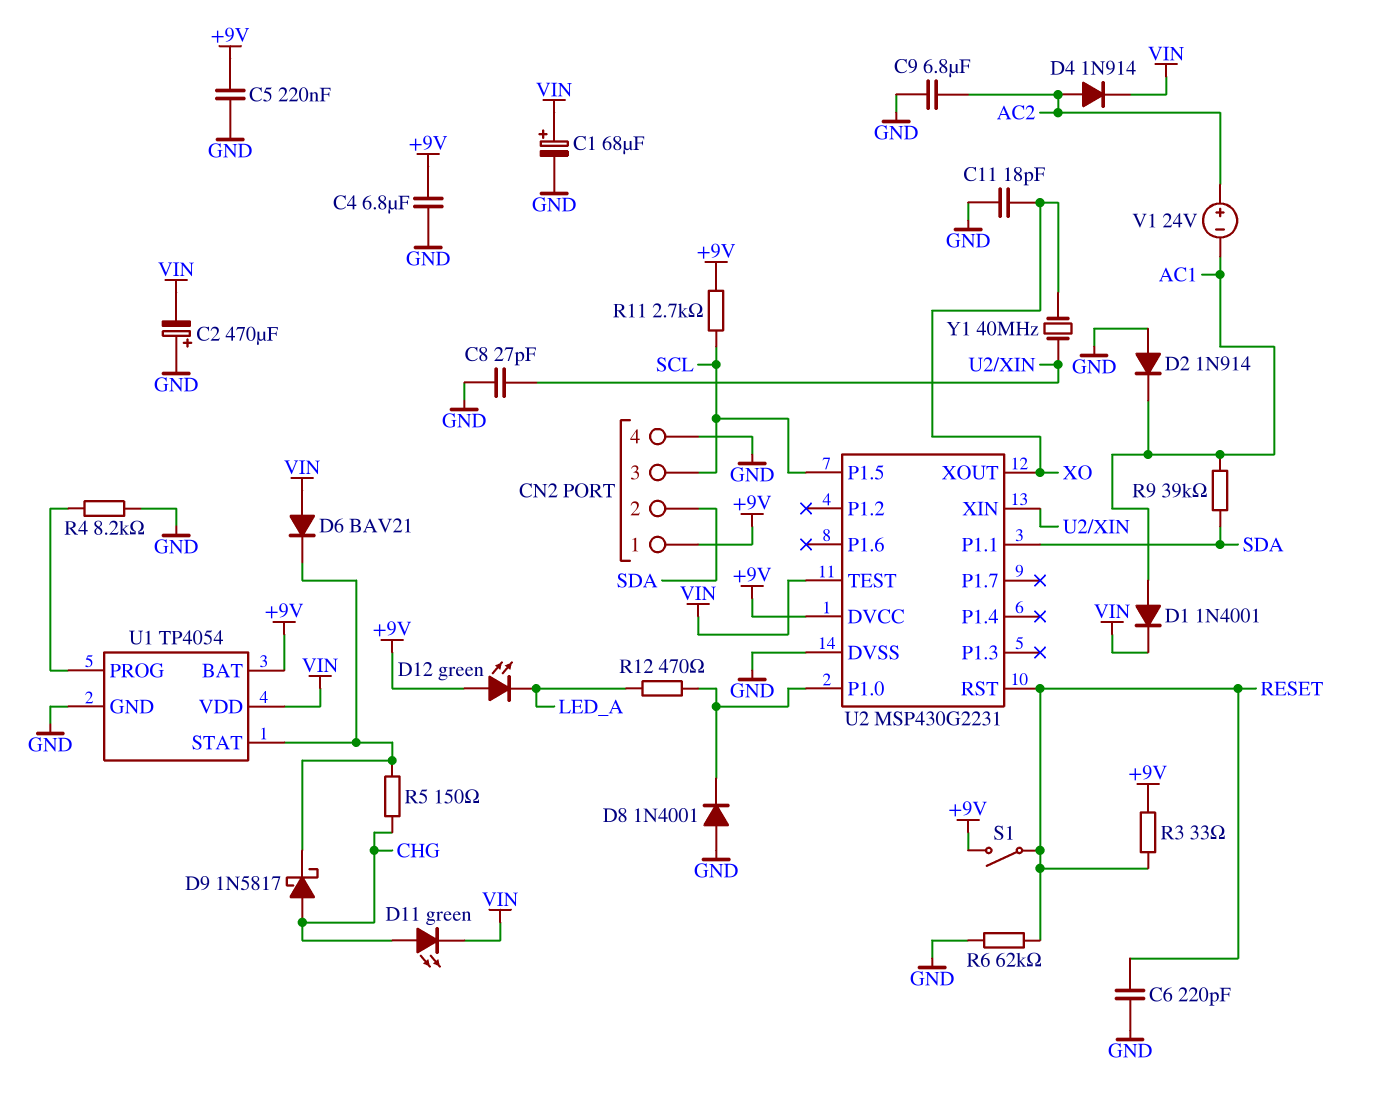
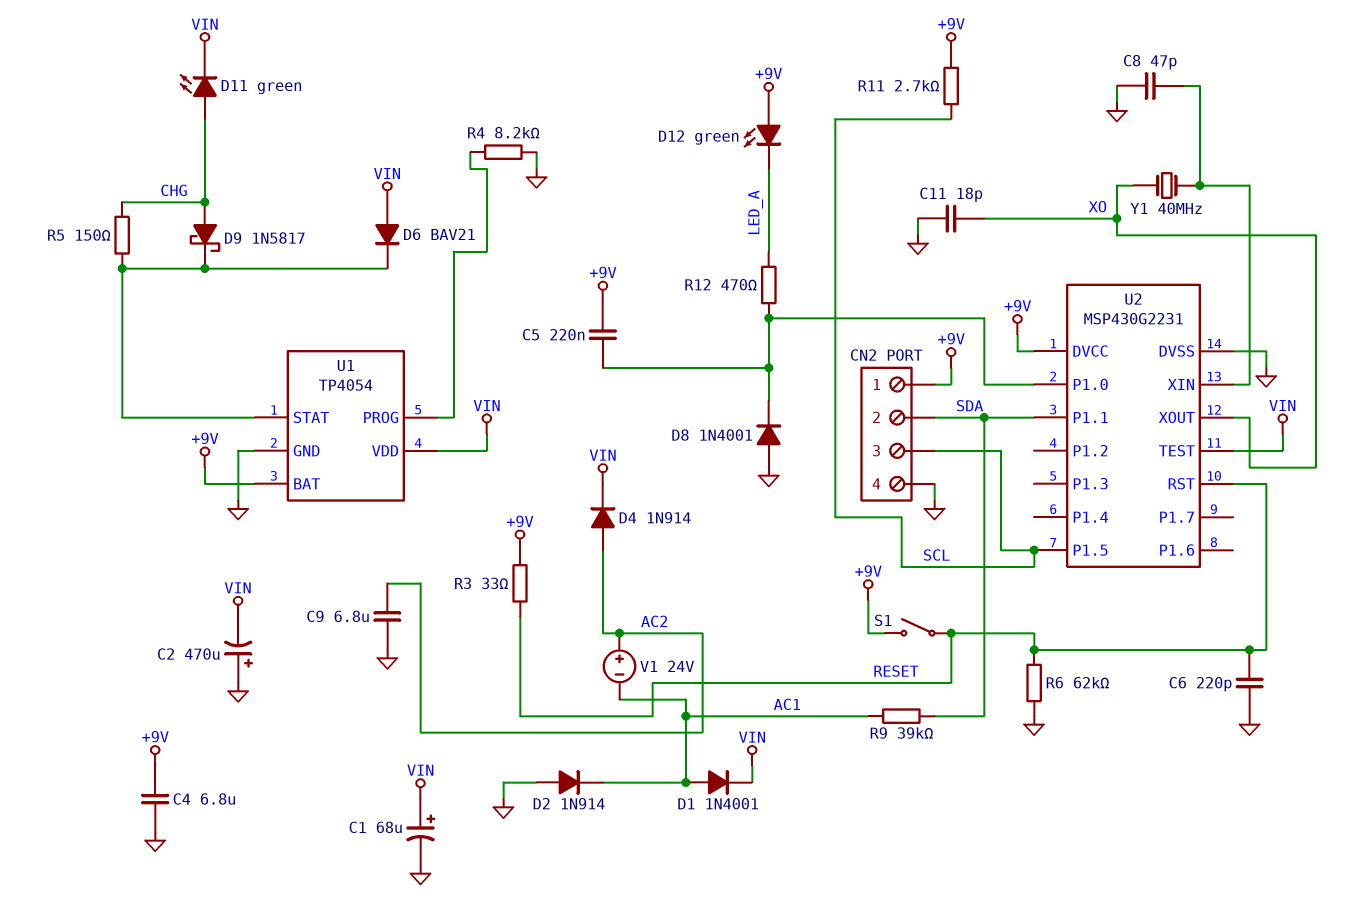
C5: 220nF (+9V, GND) -> 220nF (+9V, U2/P1.0)
C8: 27pF (GND, U2/XIN) -> 47pF (GND, U2/XIN)

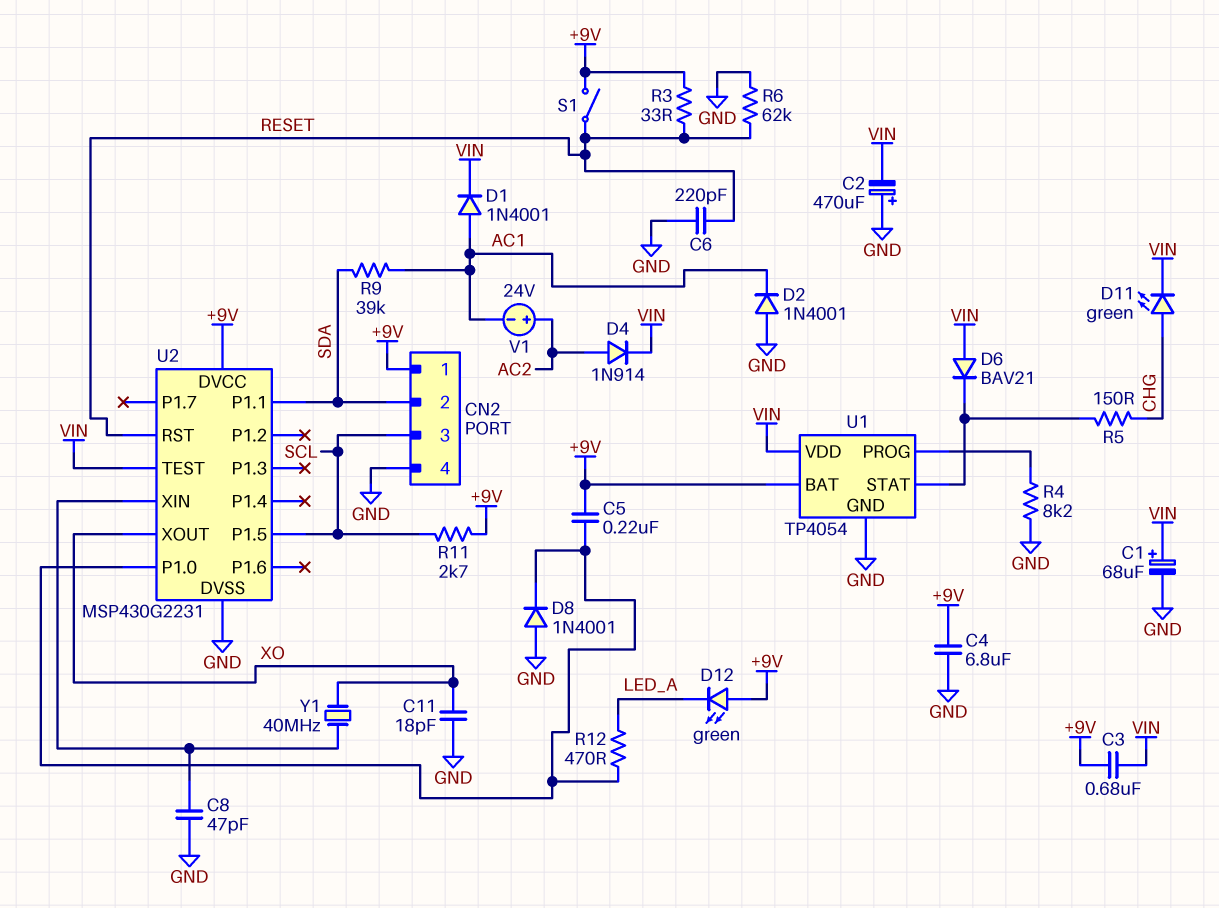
C3: none -> 680nF (+9V, VIN)
C9: 6.8uF (AC2, GND) -> none
D2: diode 1N914 (A GND, K AC1) -> diode 1N4001 (A GND, K AC1)
D9: schottky 1N5817 (A CHG, K U1/STAT) -> none

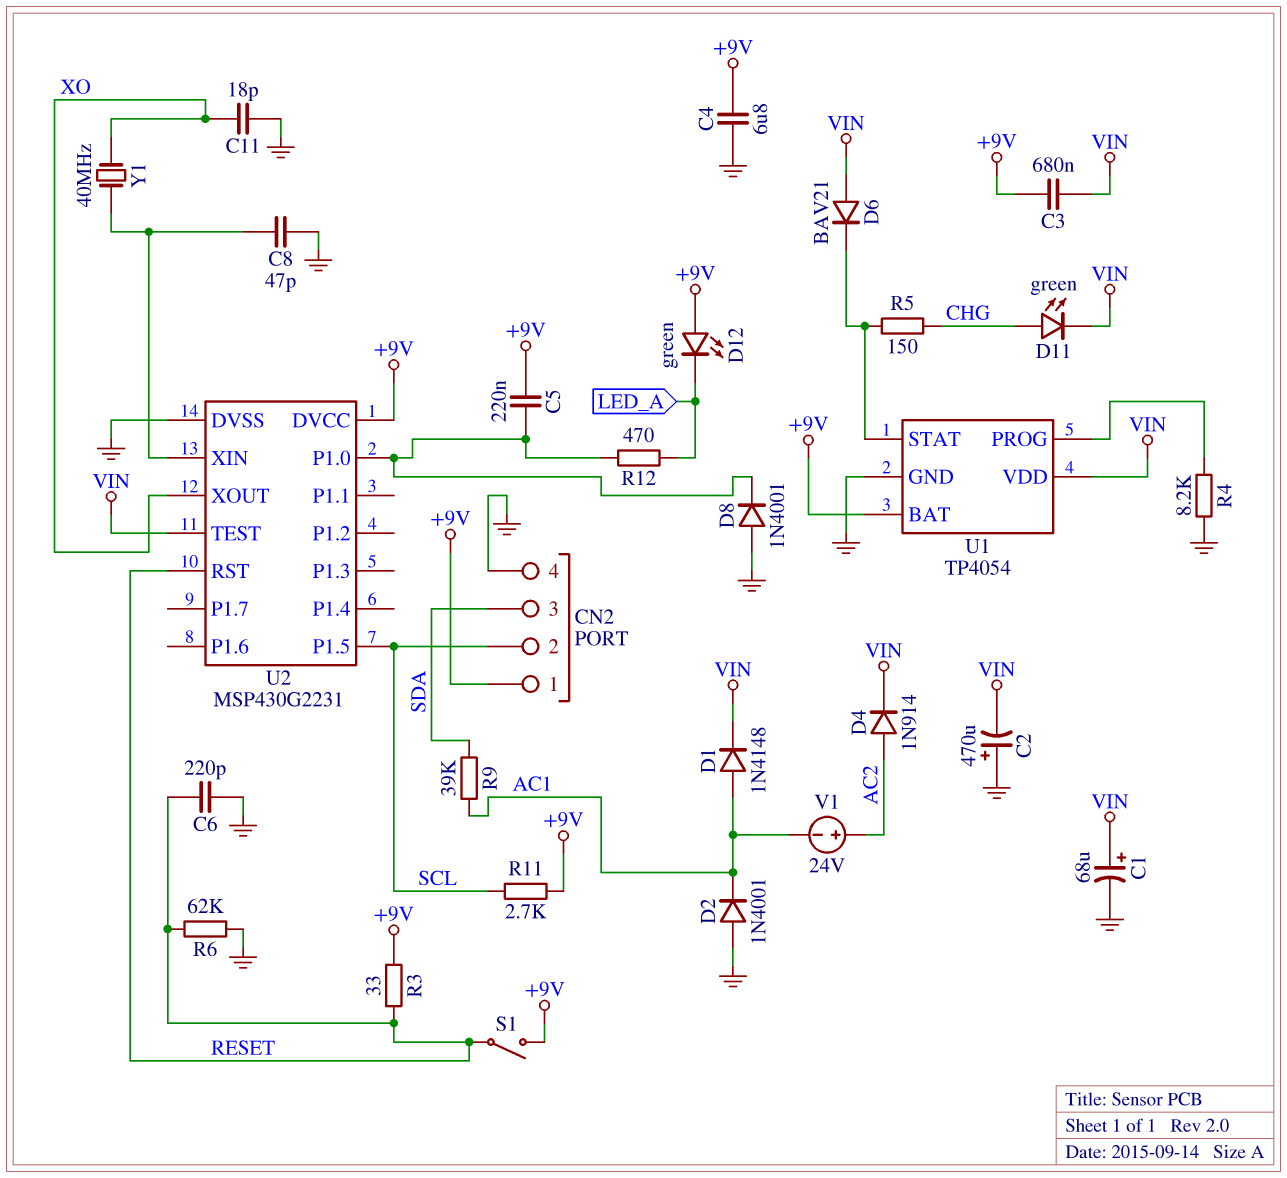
CN2 pin 2: SDA -> SCL
CN2 pin 3: SCL -> SDA
D1: diode 1N4001 (A AC1, K VIN) -> diode 1N4148 (A AC1, K VIN)
U2 pin P1.1: SDA -> none

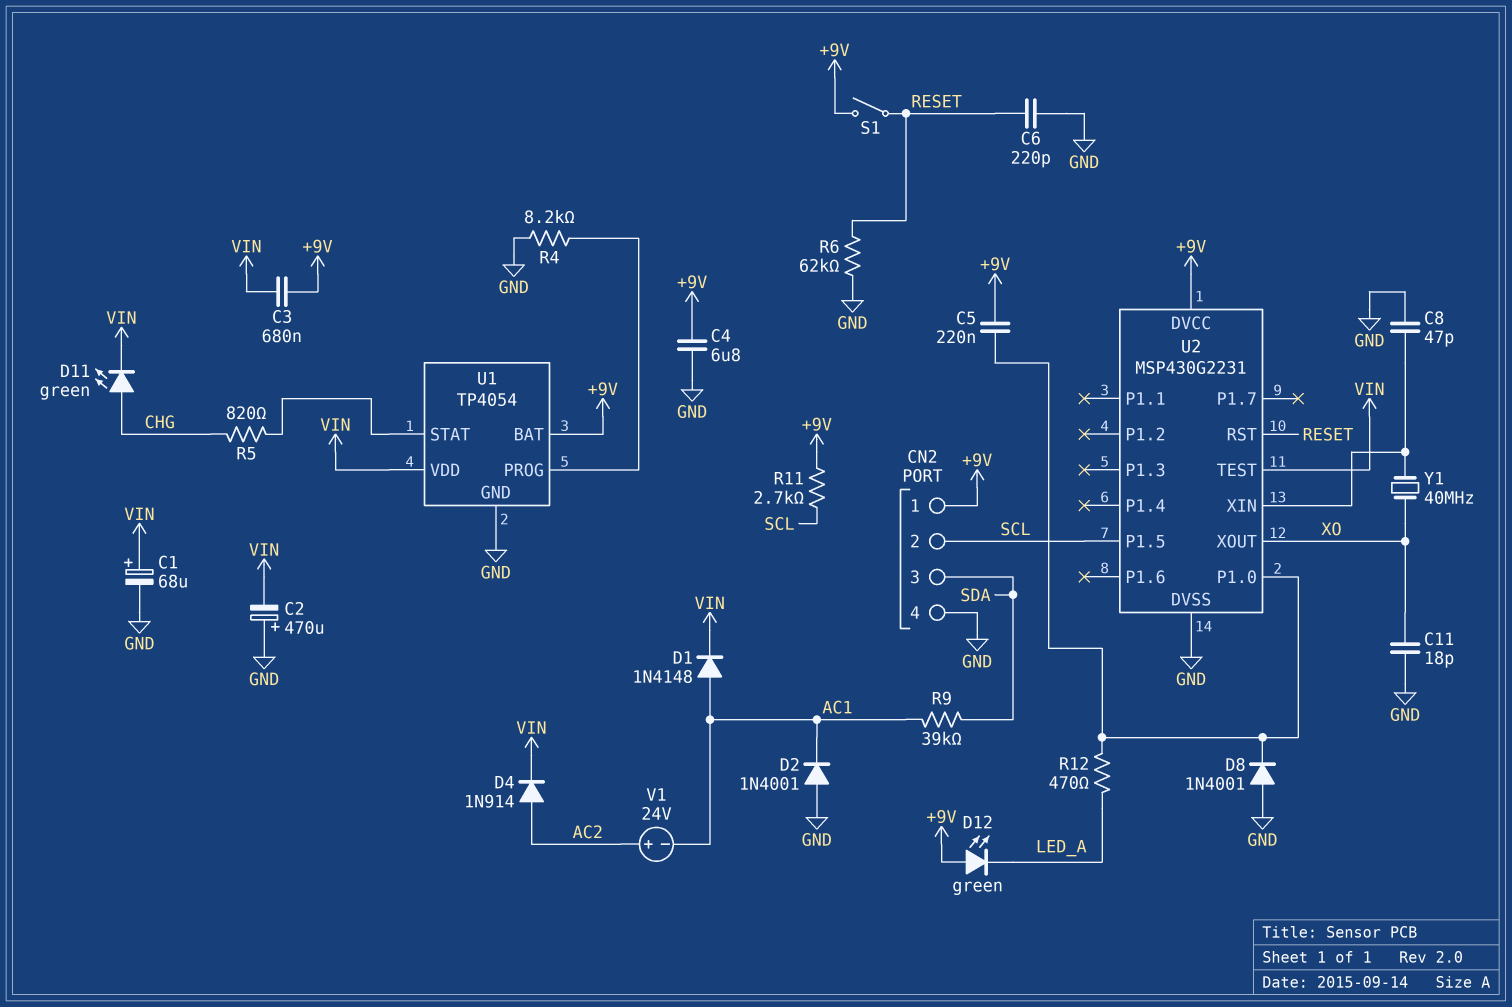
D6: diode BAV21 (A VIN, K U1/STAT) -> none
R3: 33 (+9V, RESET) -> none
R5: 150 (CHG, U1/STAT) -> 820 (CHG, U1/STAT)

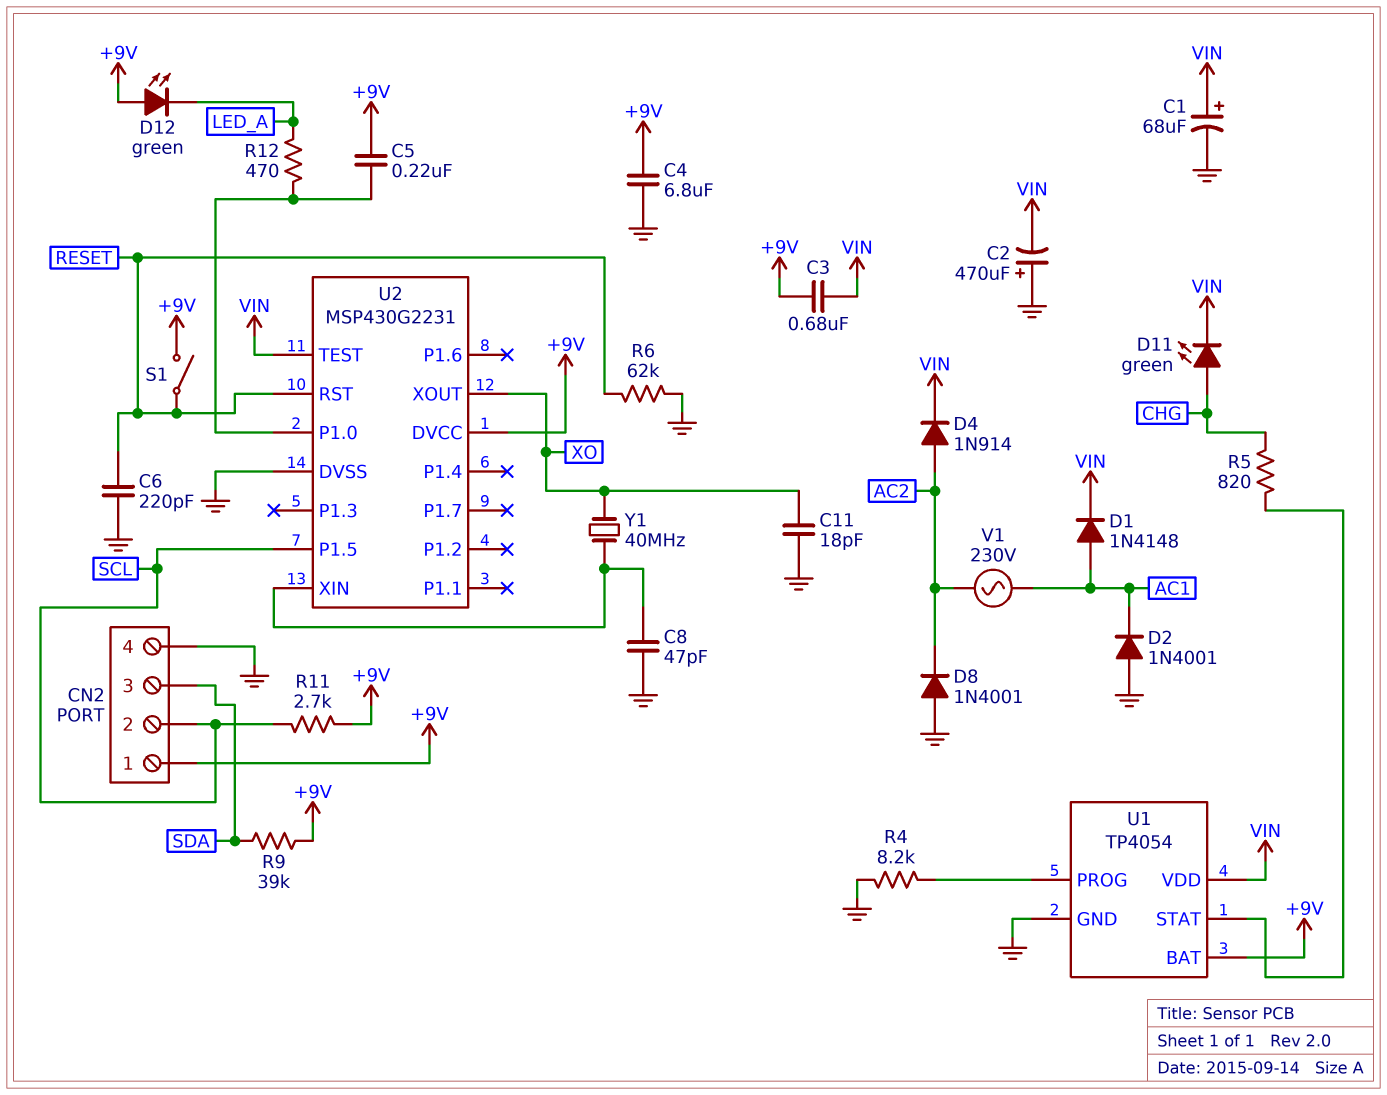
D8: diode 1N4001 (A GND, K U2/P1.0) -> diode 1N4001 (A GND, K AC2)
R9: 39k (AC1, SDA) -> 39k (+9V, SDA)
V1: 24V (plus AC2, minus AC1) -> AC 230V (AC1, AC2)

